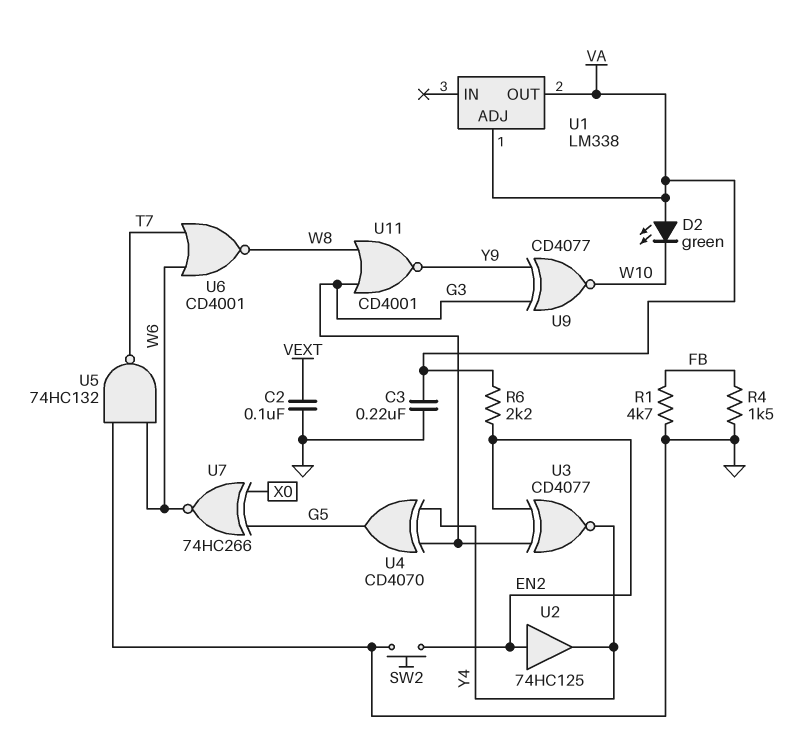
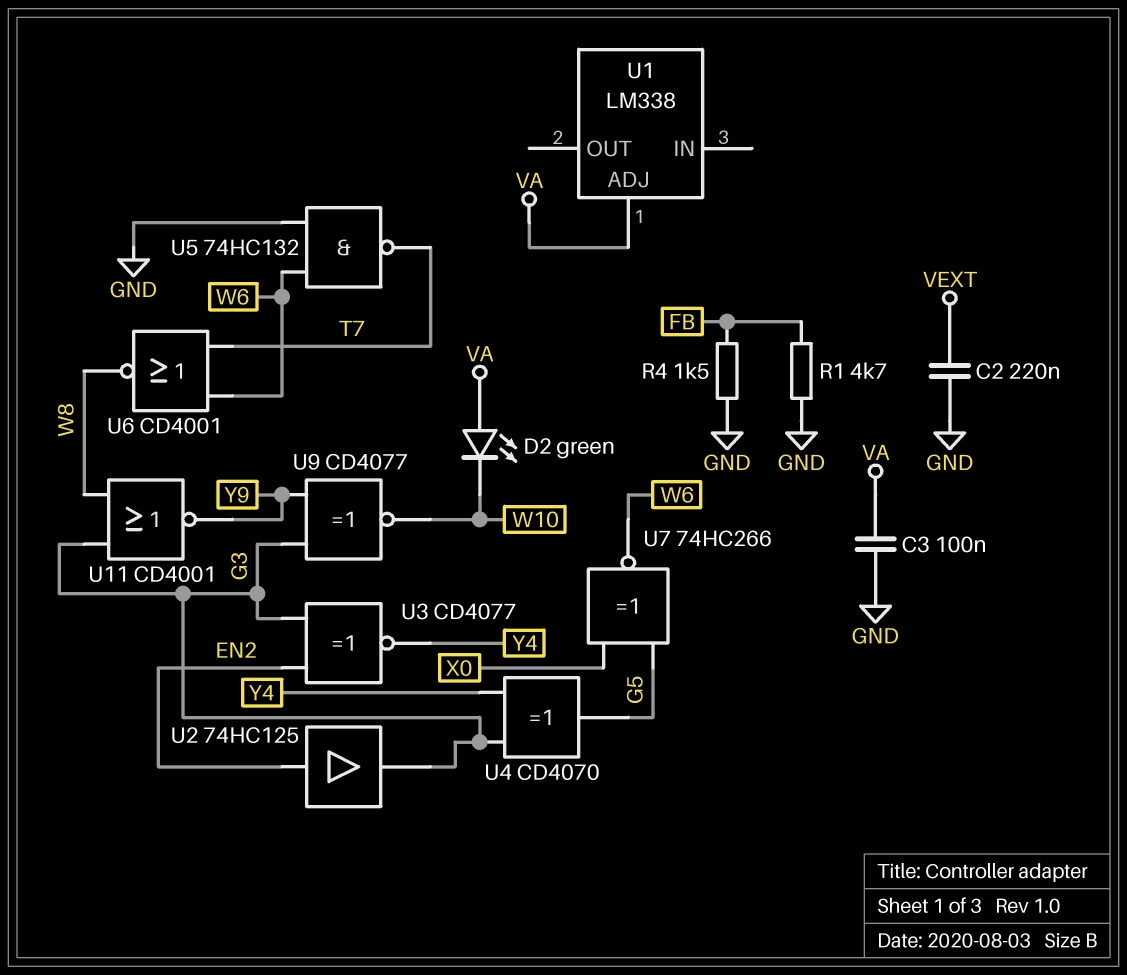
C2: 100nF (GND, VEXT) -> 220nF (GND, VEXT)
C3: 220nF (GND, VA) -> 100nF (GND, VA)
R6: 2.2k (EN2, VA) -> none
SW2: button (EN2, GND) -> none
U1 pin OUT: VA -> none
U2: buffer 74HC125 (in EN2, out Y4) -> buffer 74HC125 (in EN2, out G3)

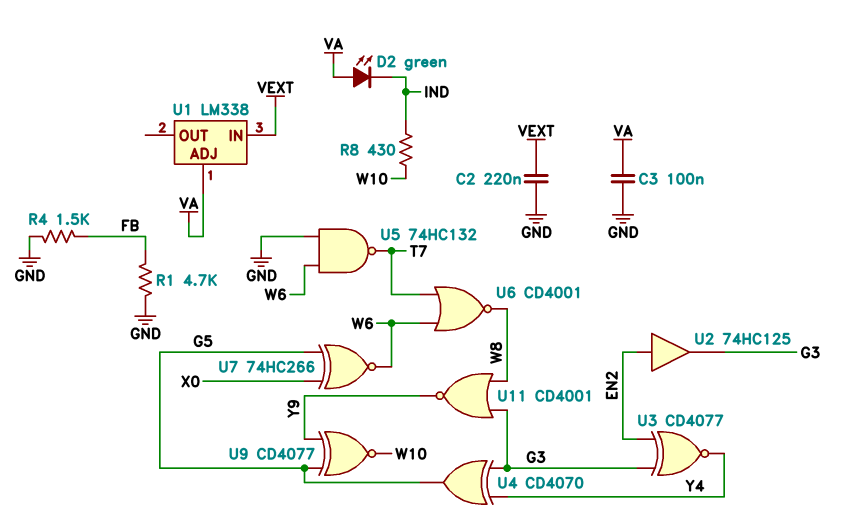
D2: LED green (A VA, K W10) -> LED green (A VA, K IND)
R8: none -> 430 (IND, W10)
U1 pin IN: none -> VEXT
U9: XNOR CD4077 (in G3, in Y9, out W10) -> XNOR CD4077 (in G5, in Y9, out W10)

